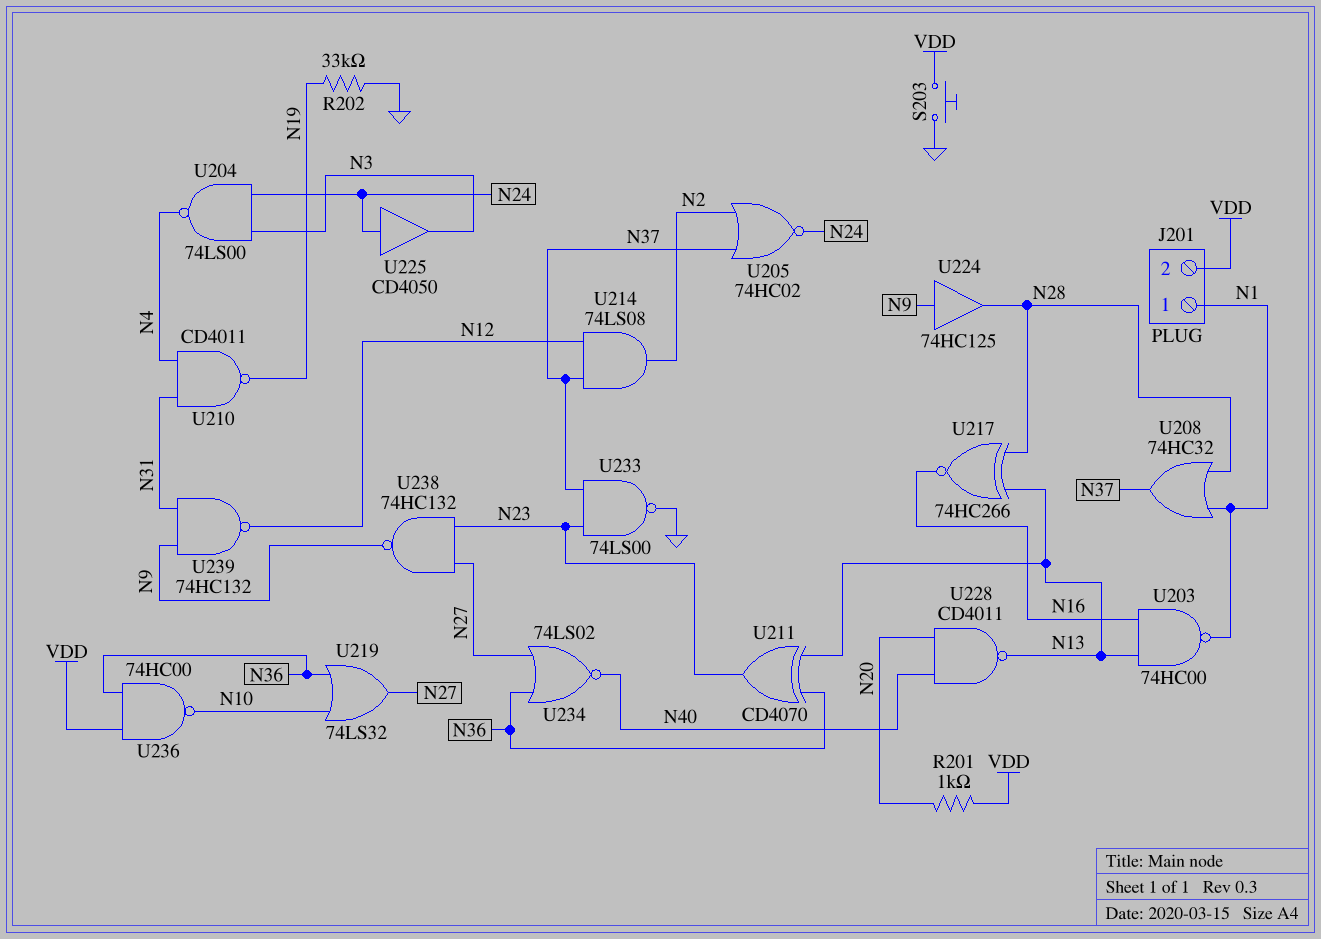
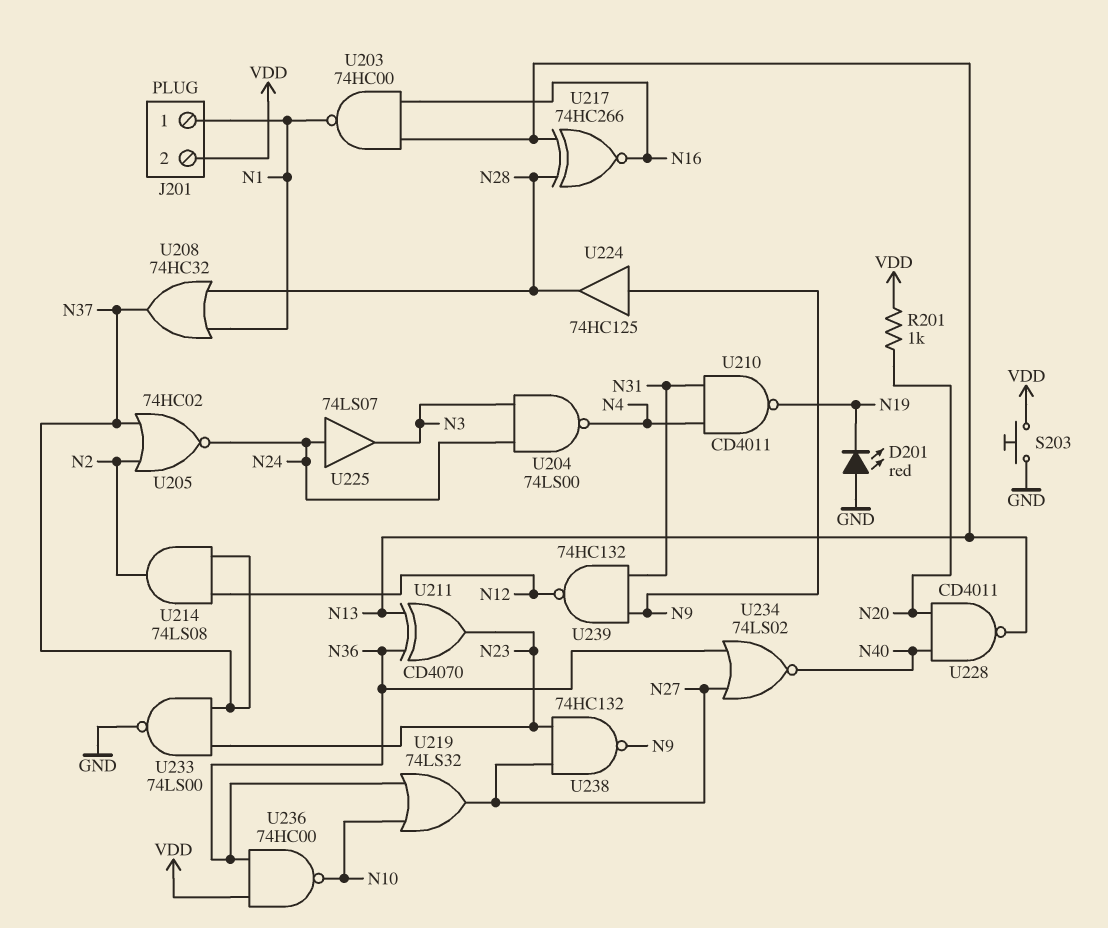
D201: none -> LED red (A GND, K N19)
R202: 33k (GND, N19) -> none
U225: buffer CD4050 (in N24, out N3) -> buffer 74LS07 (in N24, out N3)

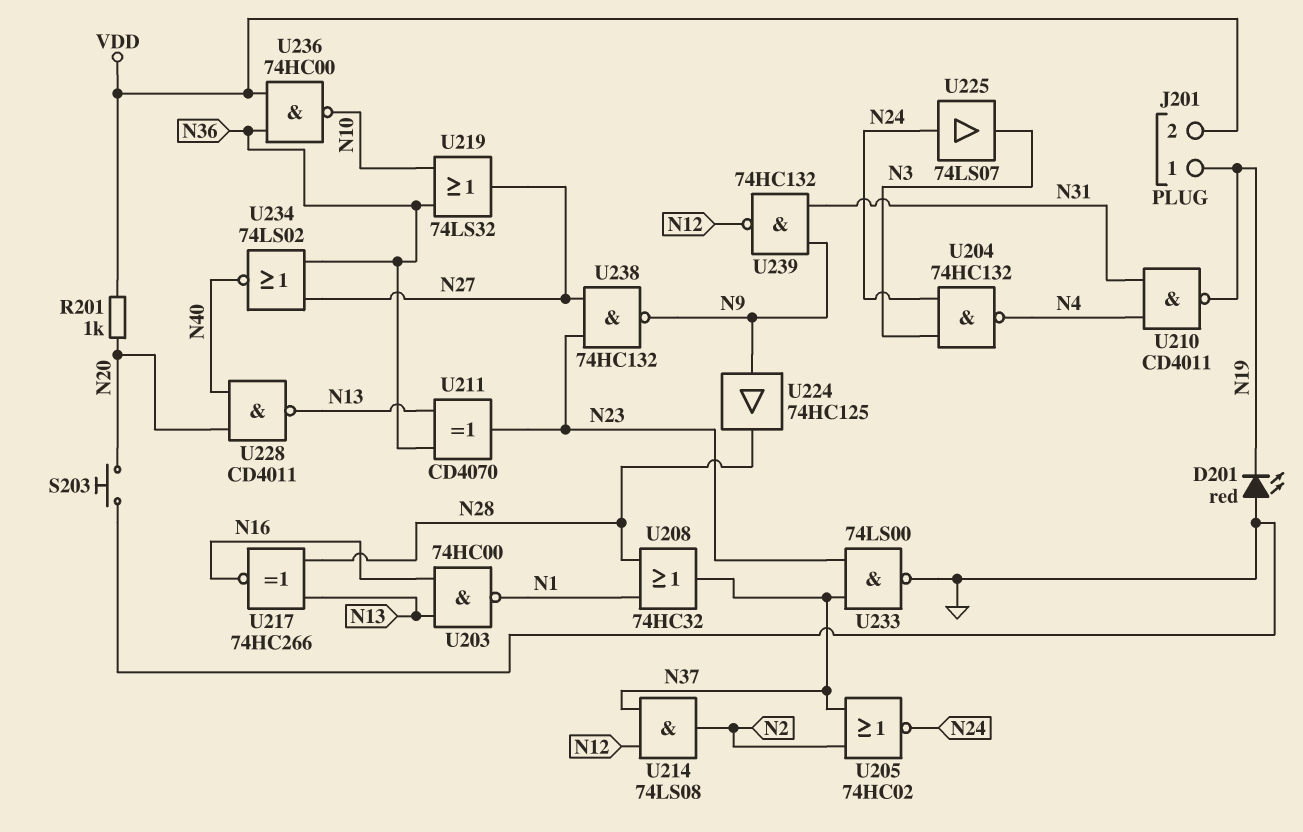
J201 pin 1: N1 -> N19
S203: button (GND, VDD) -> button (GND, N20)
U204: NAND 74LS00 (in N3, in N24, out N4) -> NAND 74HC132 (in N3, in N24, out N4)

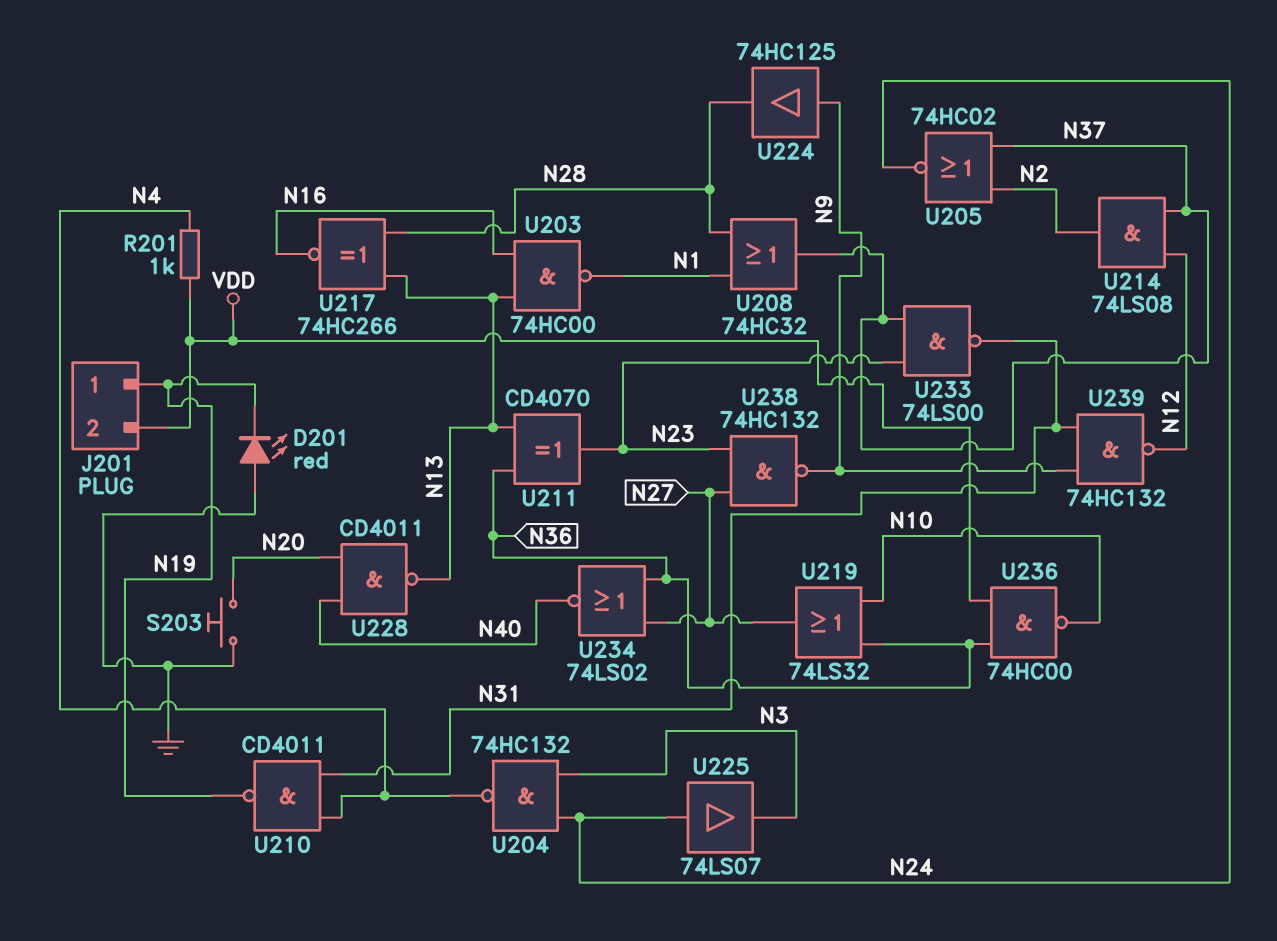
R201: 1k (N20, VDD) -> 1k (N4, VDD)
U233: NAND 74LS00 (in N23, in N37, out GND) -> NAND 74LS00 (in N23, in N37, out N31)

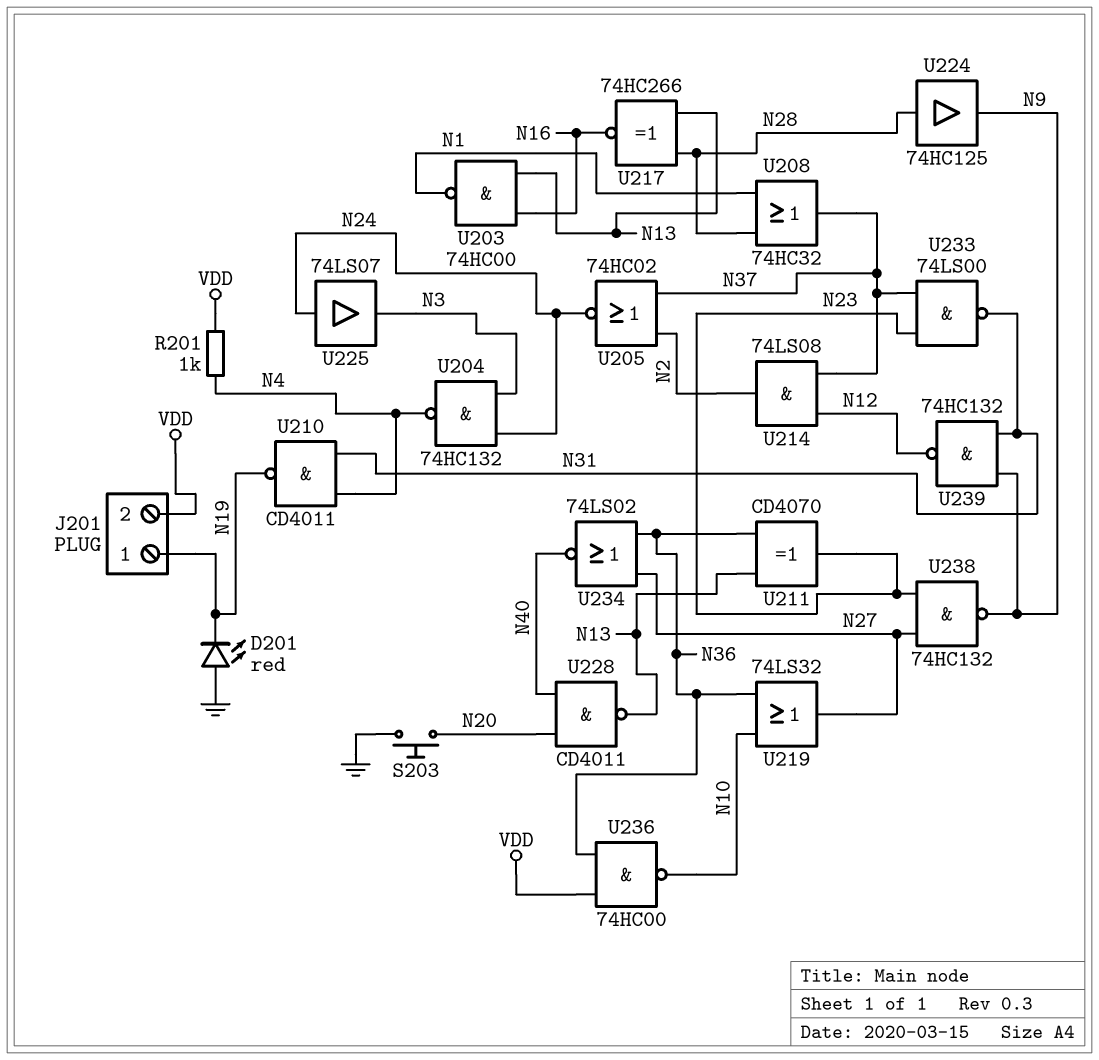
U224: buffer 74HC125 (in N9, out N28) -> buffer 74HC125 (in N28, out N9)

